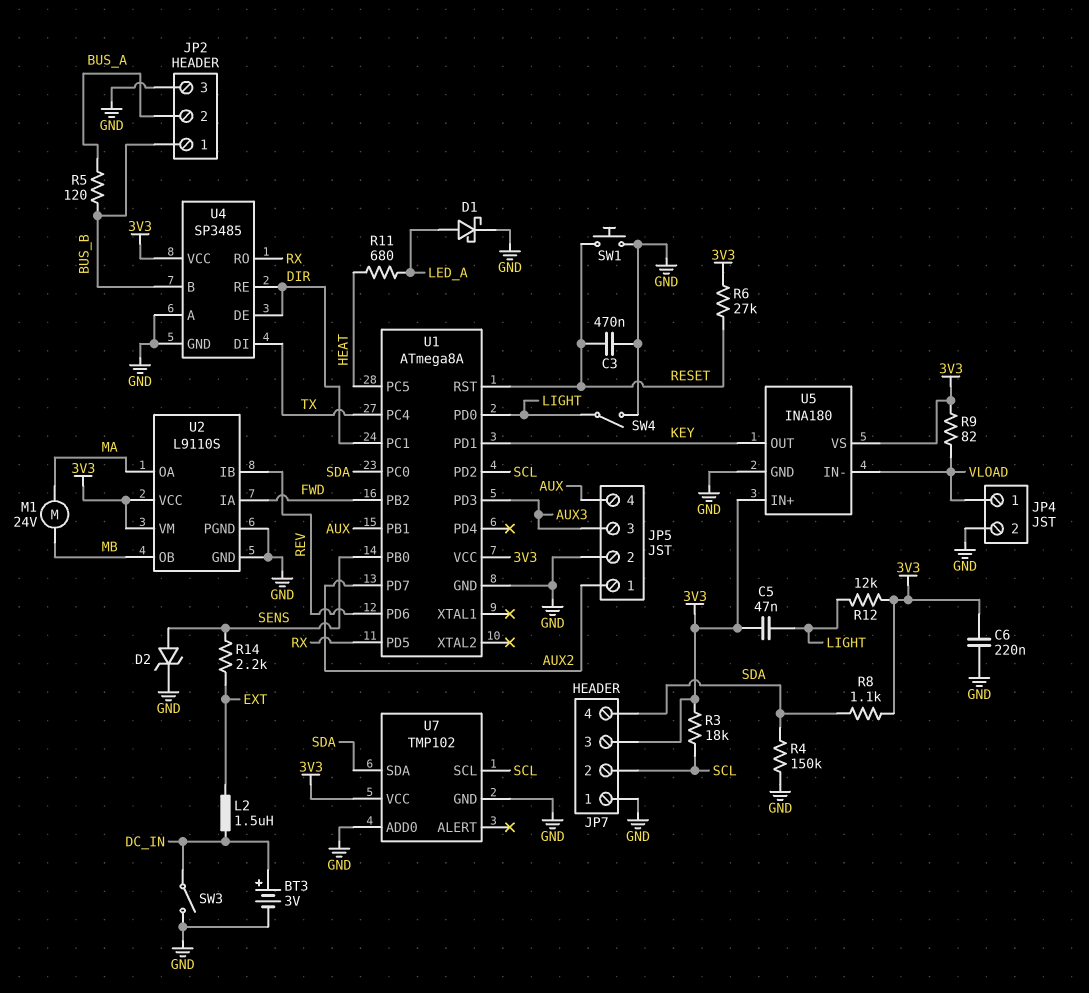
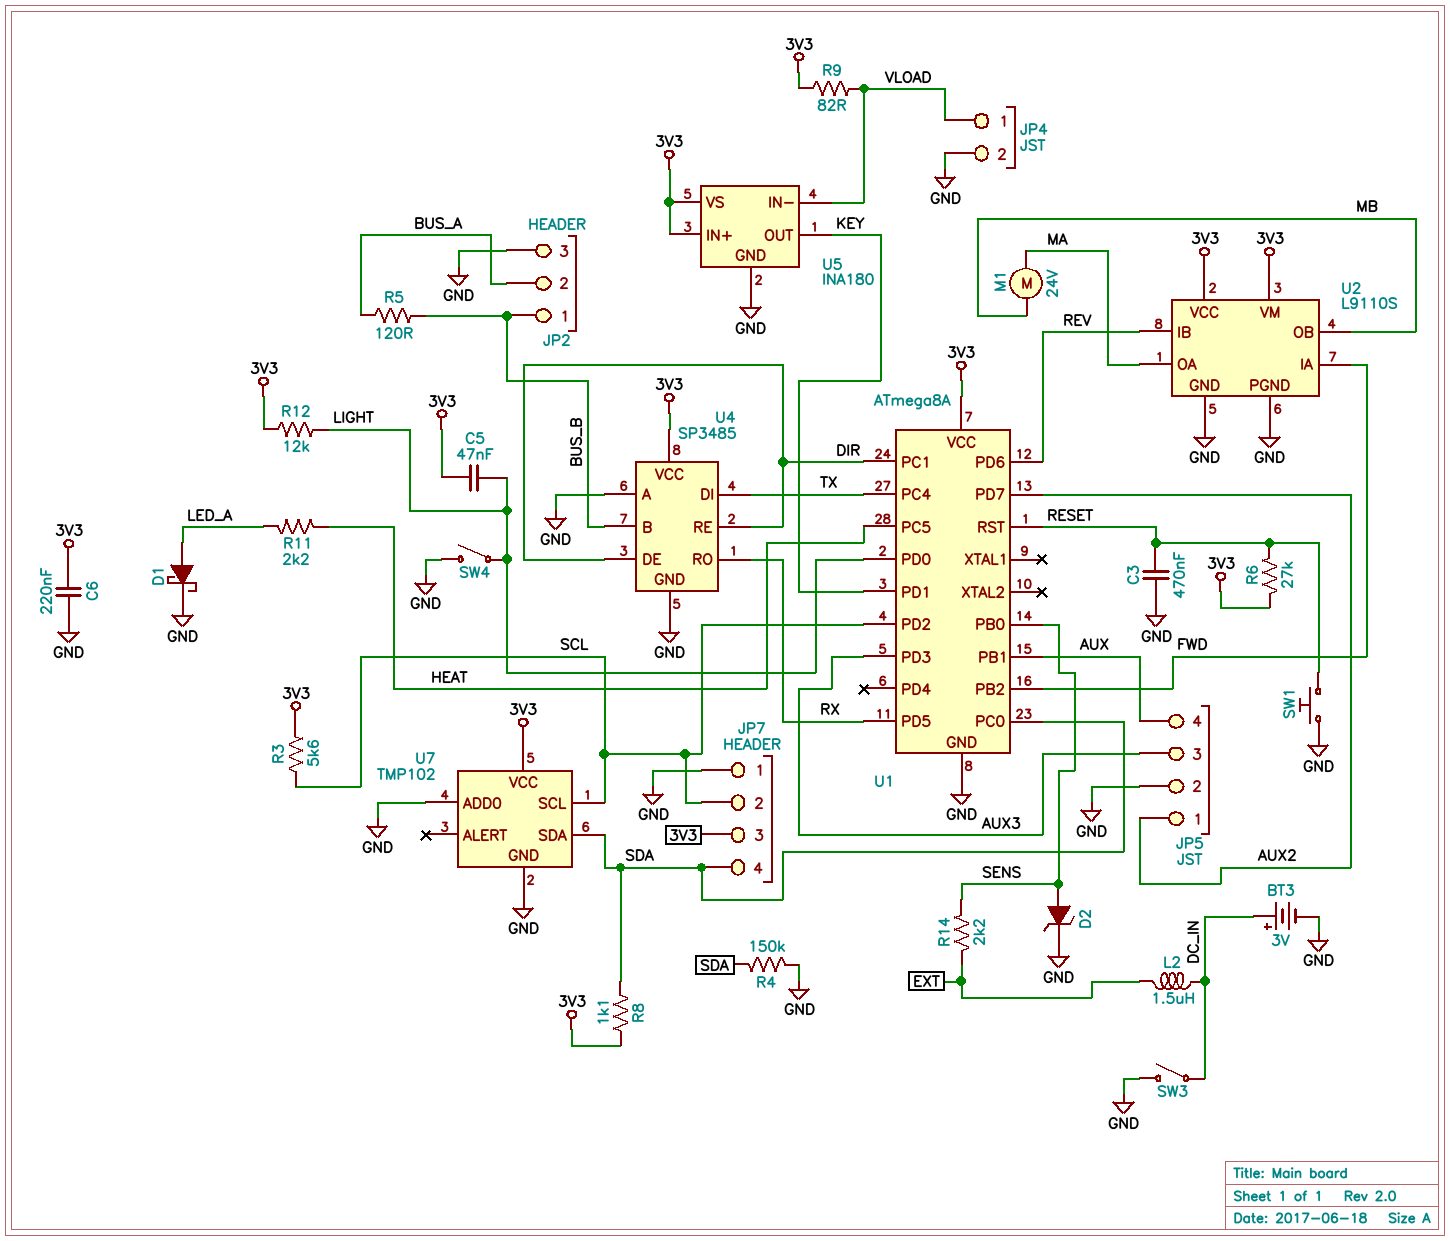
R3: 18k (3V3, SCL) -> 5.6k (3V3, SCL)
R11: 680 (HEAT, LED_A) -> 2.2k (HEAT, LED_A)

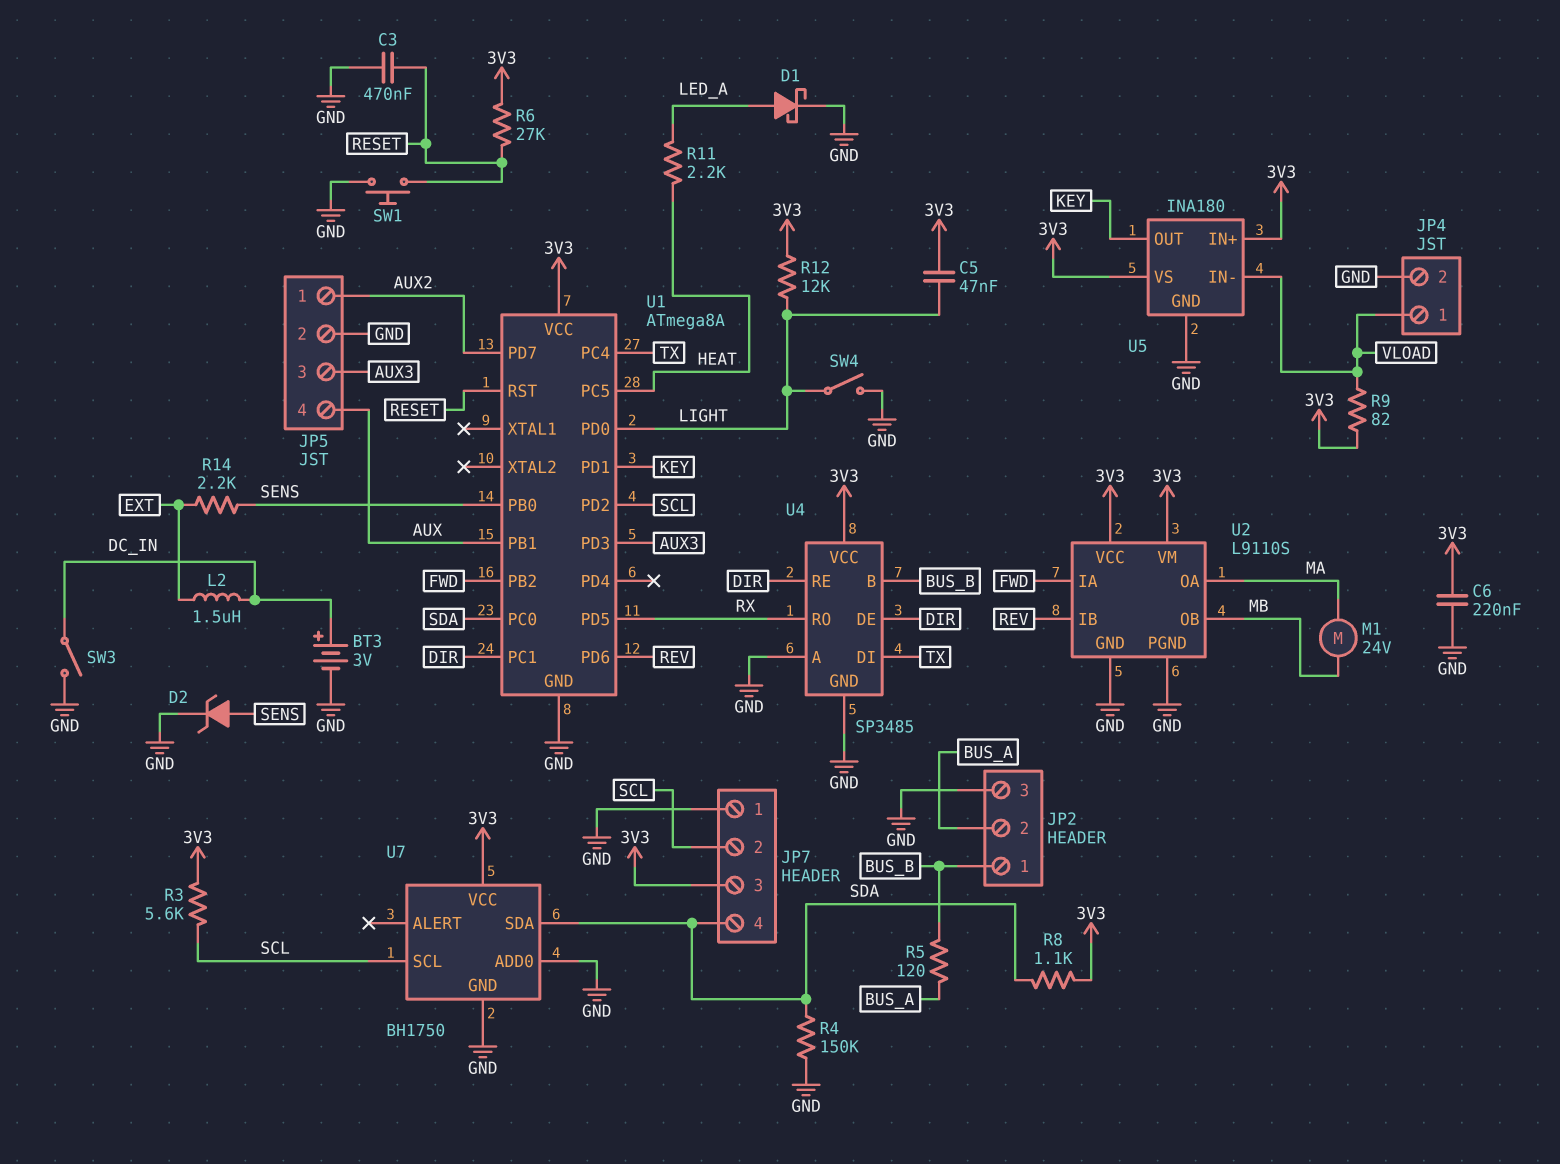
U7: TMP102 -> BH1750

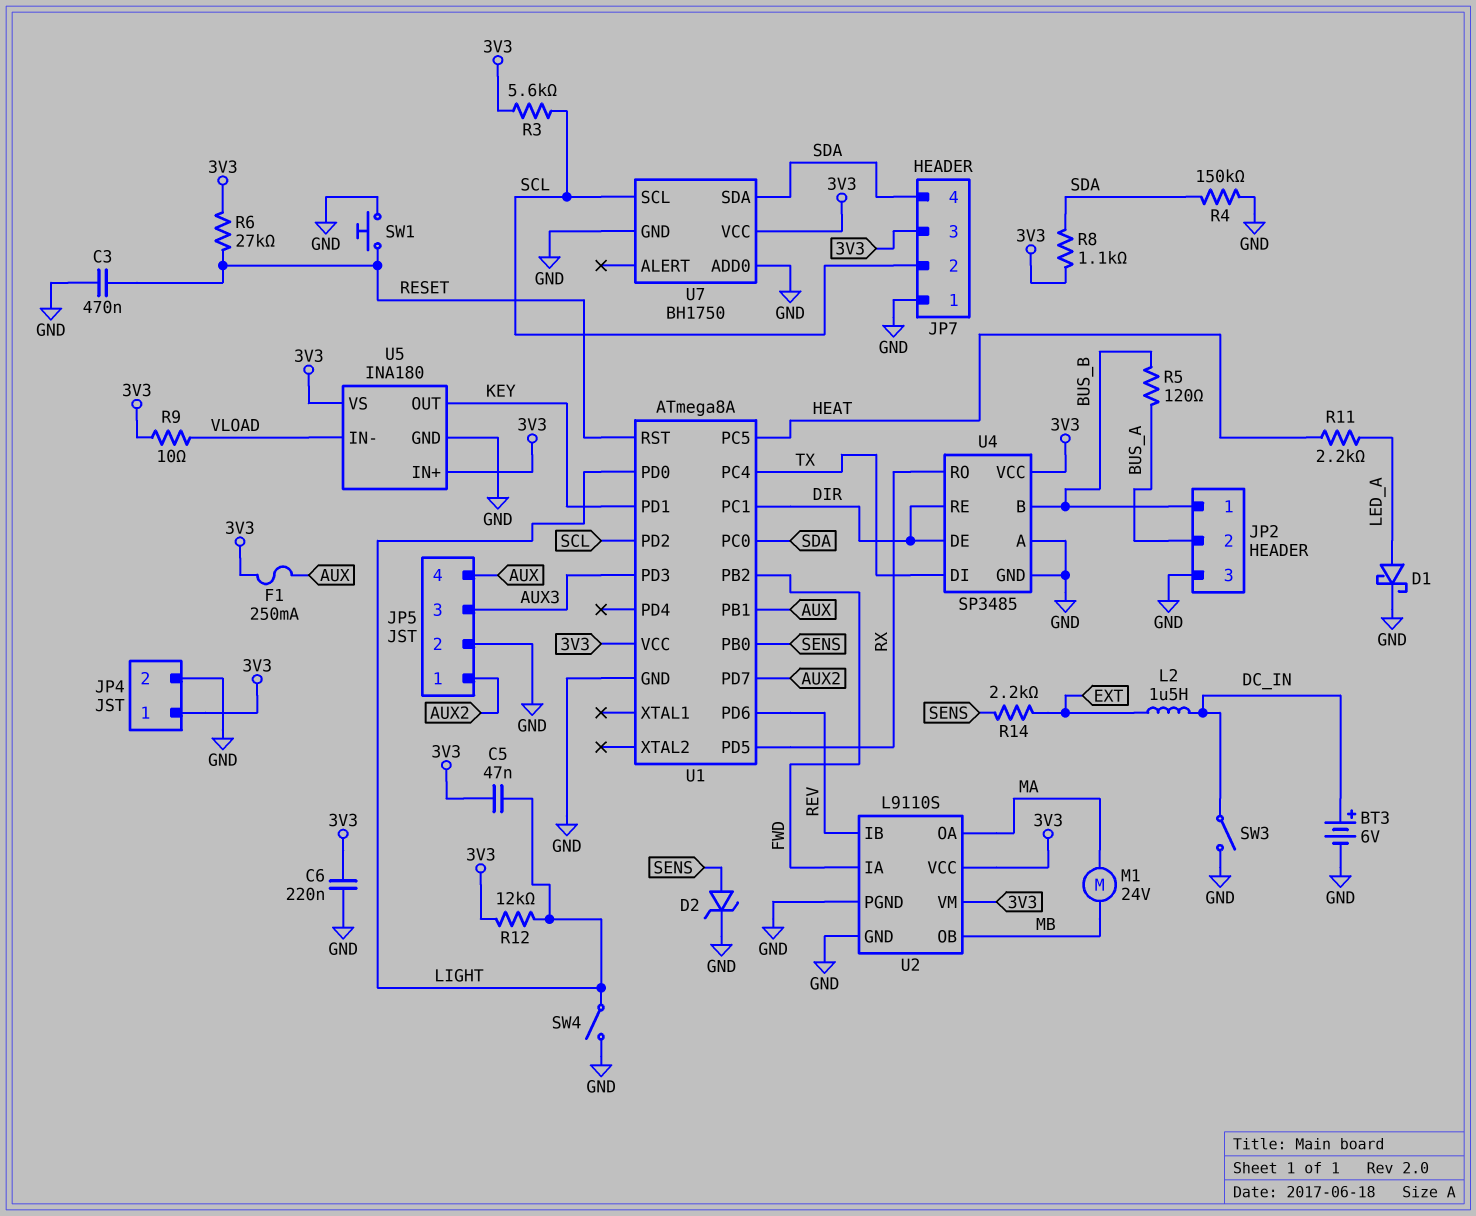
BT3: 3V (plus DC_IN, minus GND) -> 6V (plus DC_IN, minus GND)
F1: none -> 250mA (3V3, AUX)
JP4 pin 1: VLOAD -> 3V3
R9: 82 (3V3, VLOAD) -> 10 (3V3, VLOAD)

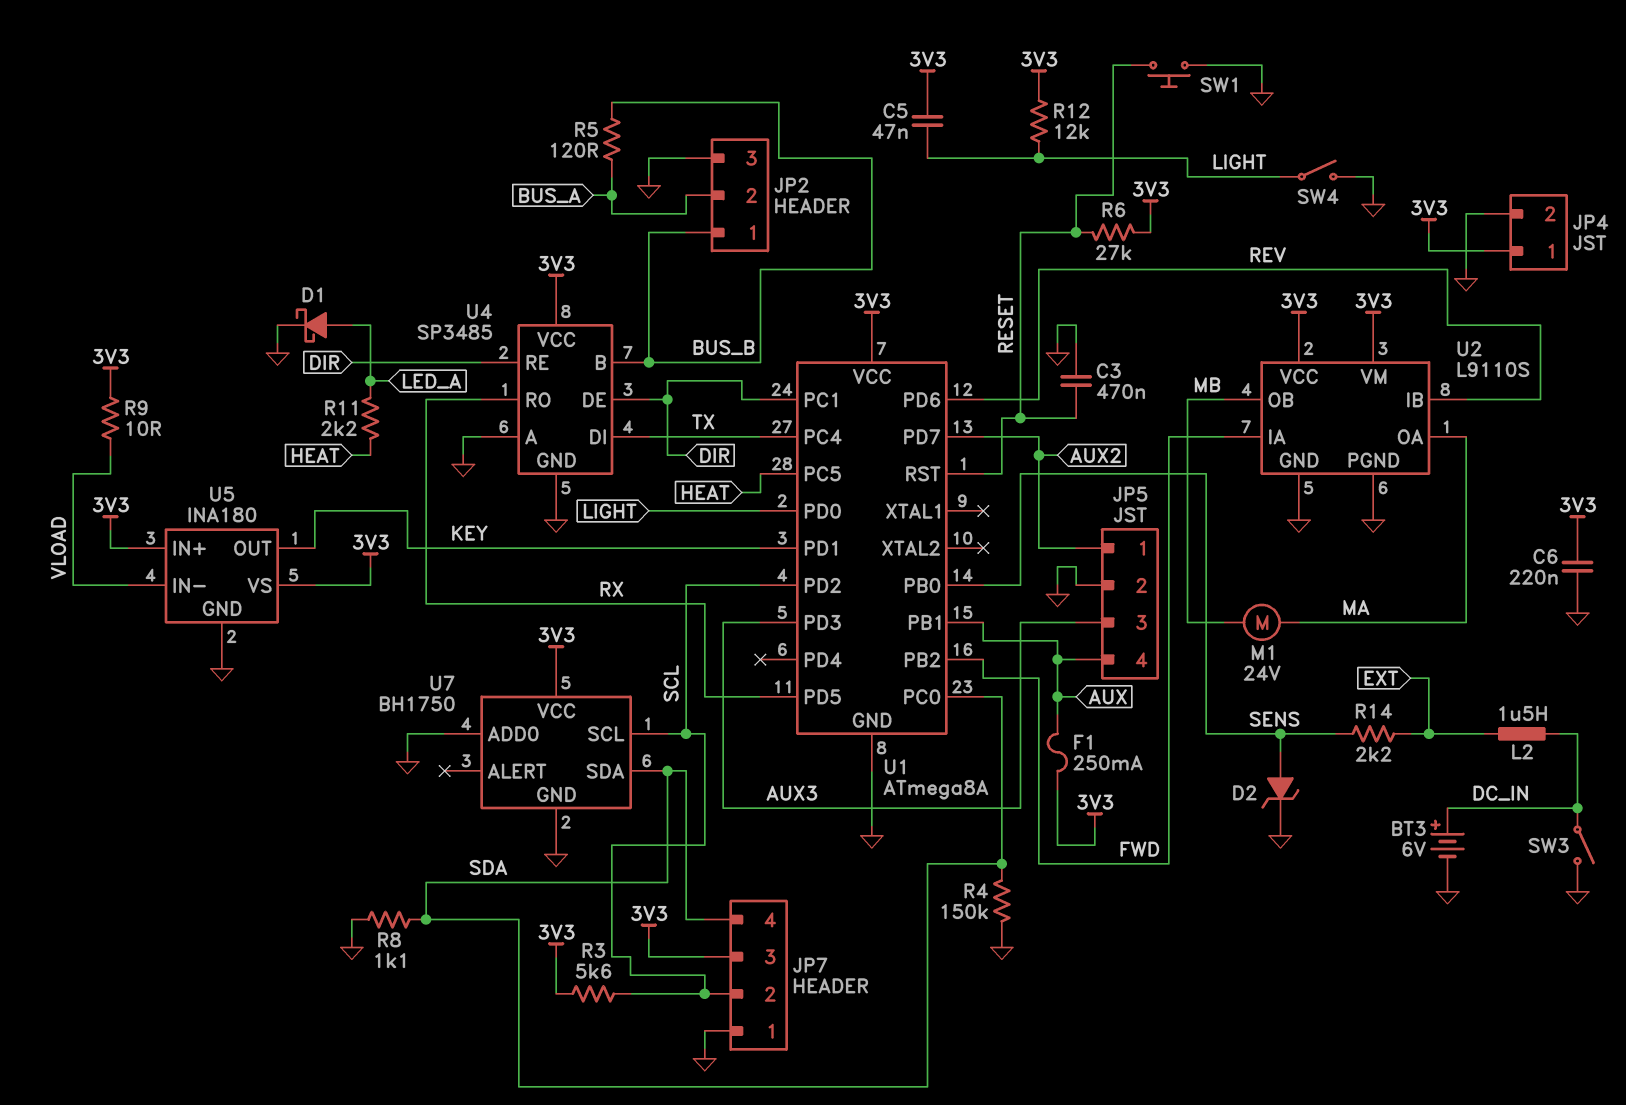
R8: 1.1k (3V3, SDA) -> 1.1k (GND, SDA)

